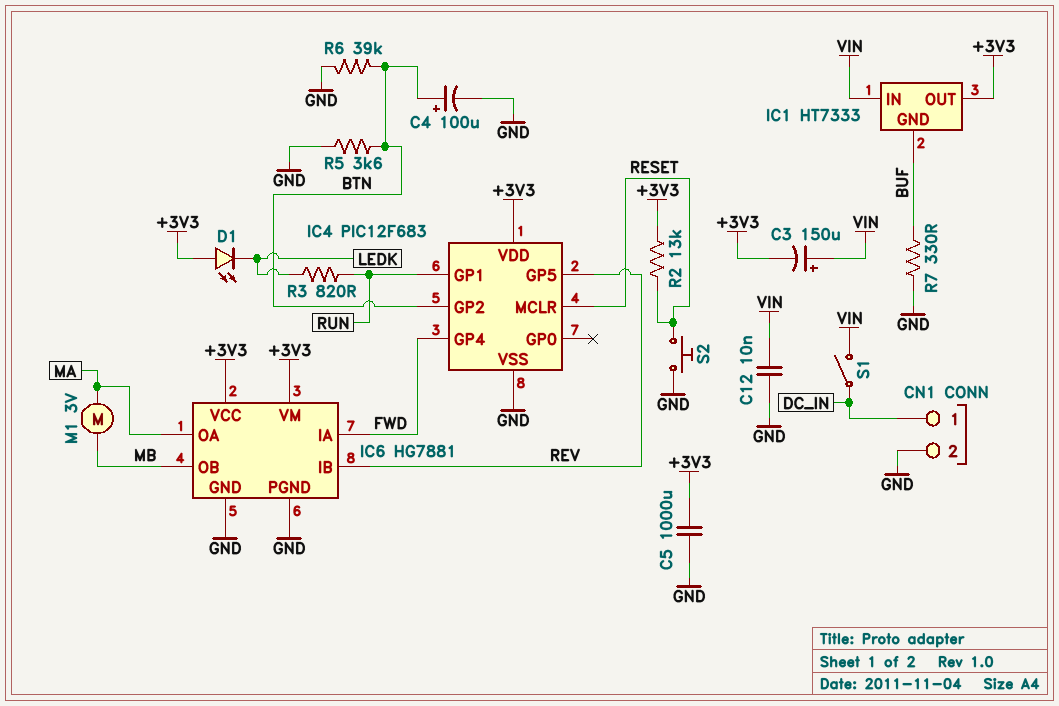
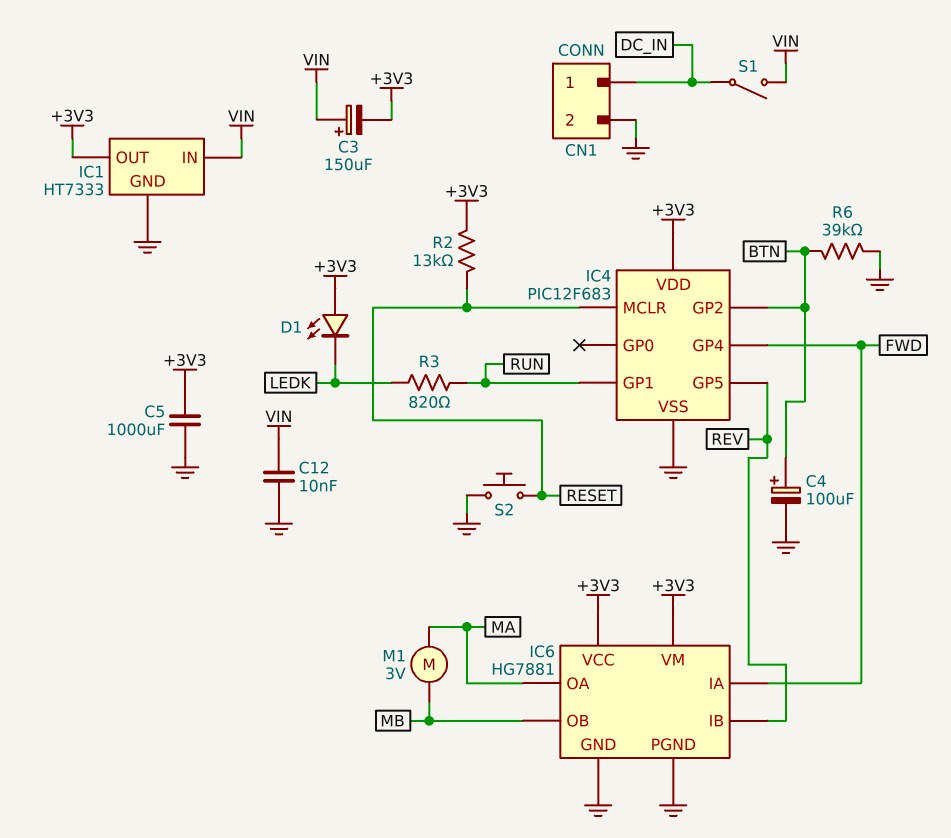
IC1 pin GND: BUF -> GND
R5: 3.6k (BTN, GND) -> none
R7: 330 (BUF, GND) -> none

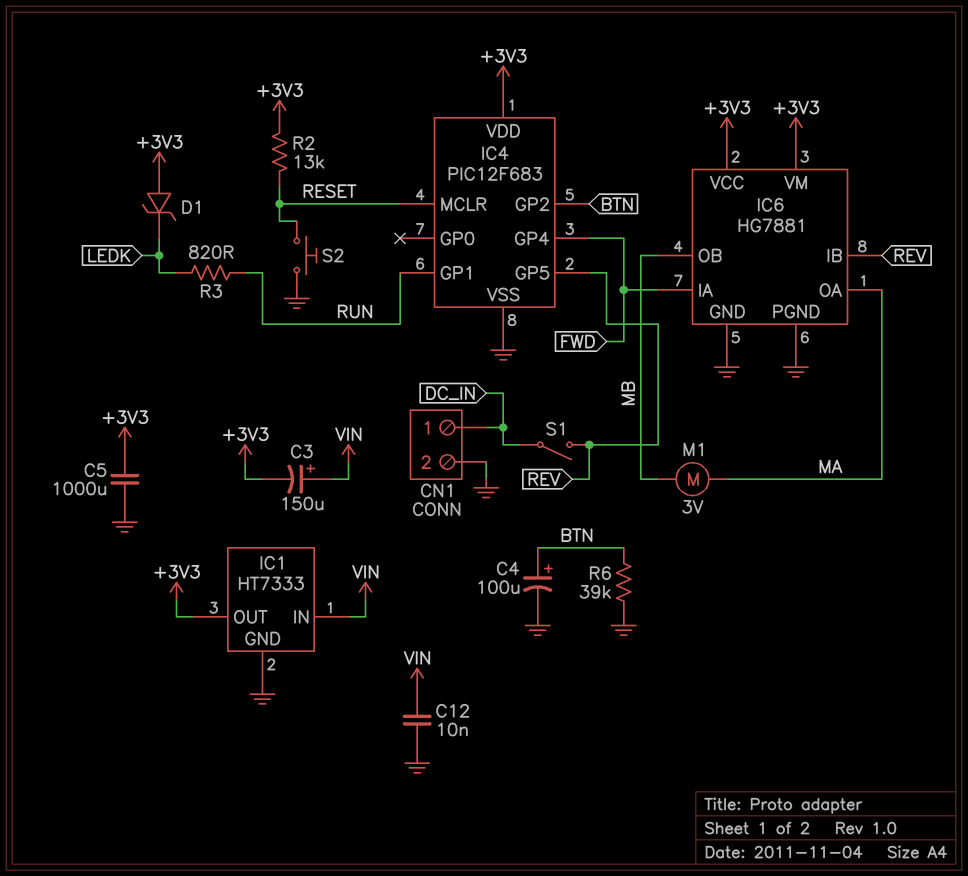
D1: LED (A +3V3, K LEDK) -> zener (A +3V3, K LEDK)
S1: switch (DC_IN, VIN) -> switch (DC_IN, REV)

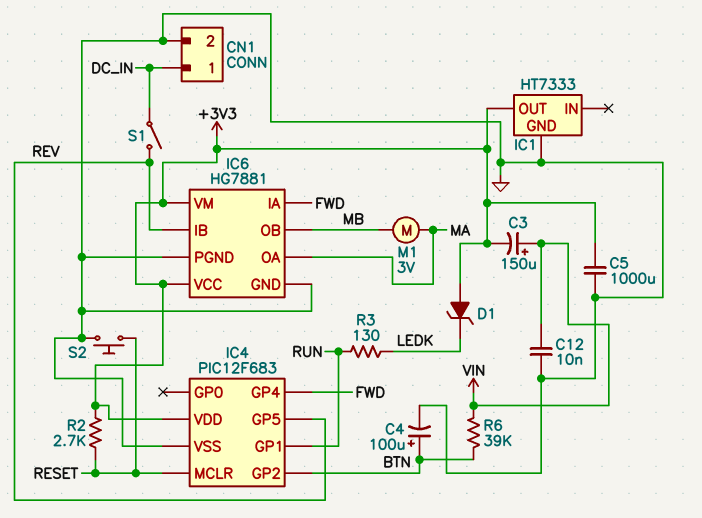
IC1 pin IN: VIN -> none
R2: 13k (+3V3, RESET) -> 2.7k (+3V3, RESET)
R3: 820 (LEDK, RUN) -> 130 (LEDK, RUN)
R6: 39k (BTN, GND) -> 39k (BTN, VIN)

